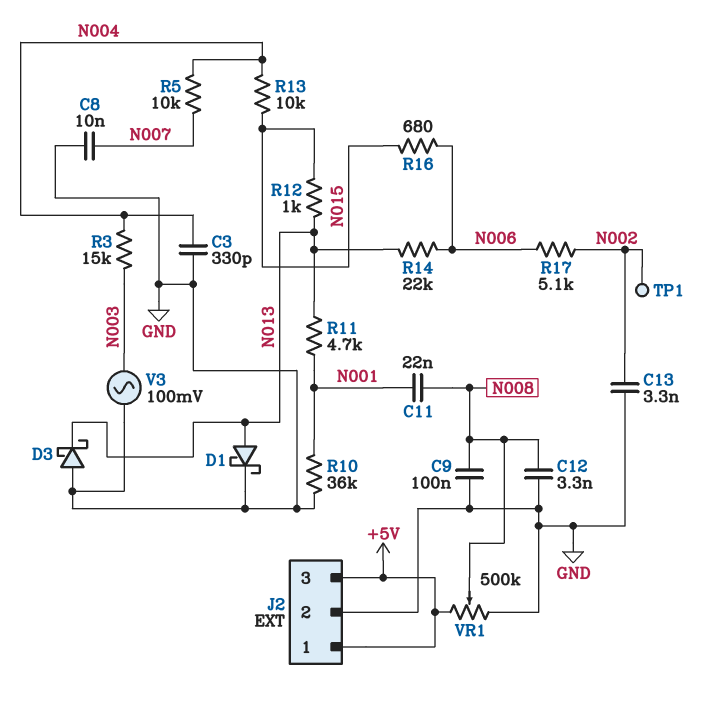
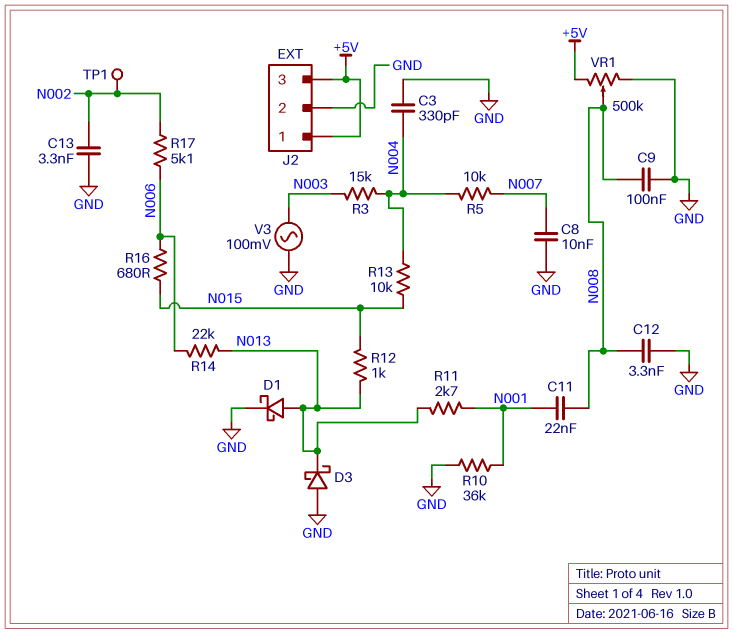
R11: 4.7k (N001, N013) -> 2.7k (N001, N013)

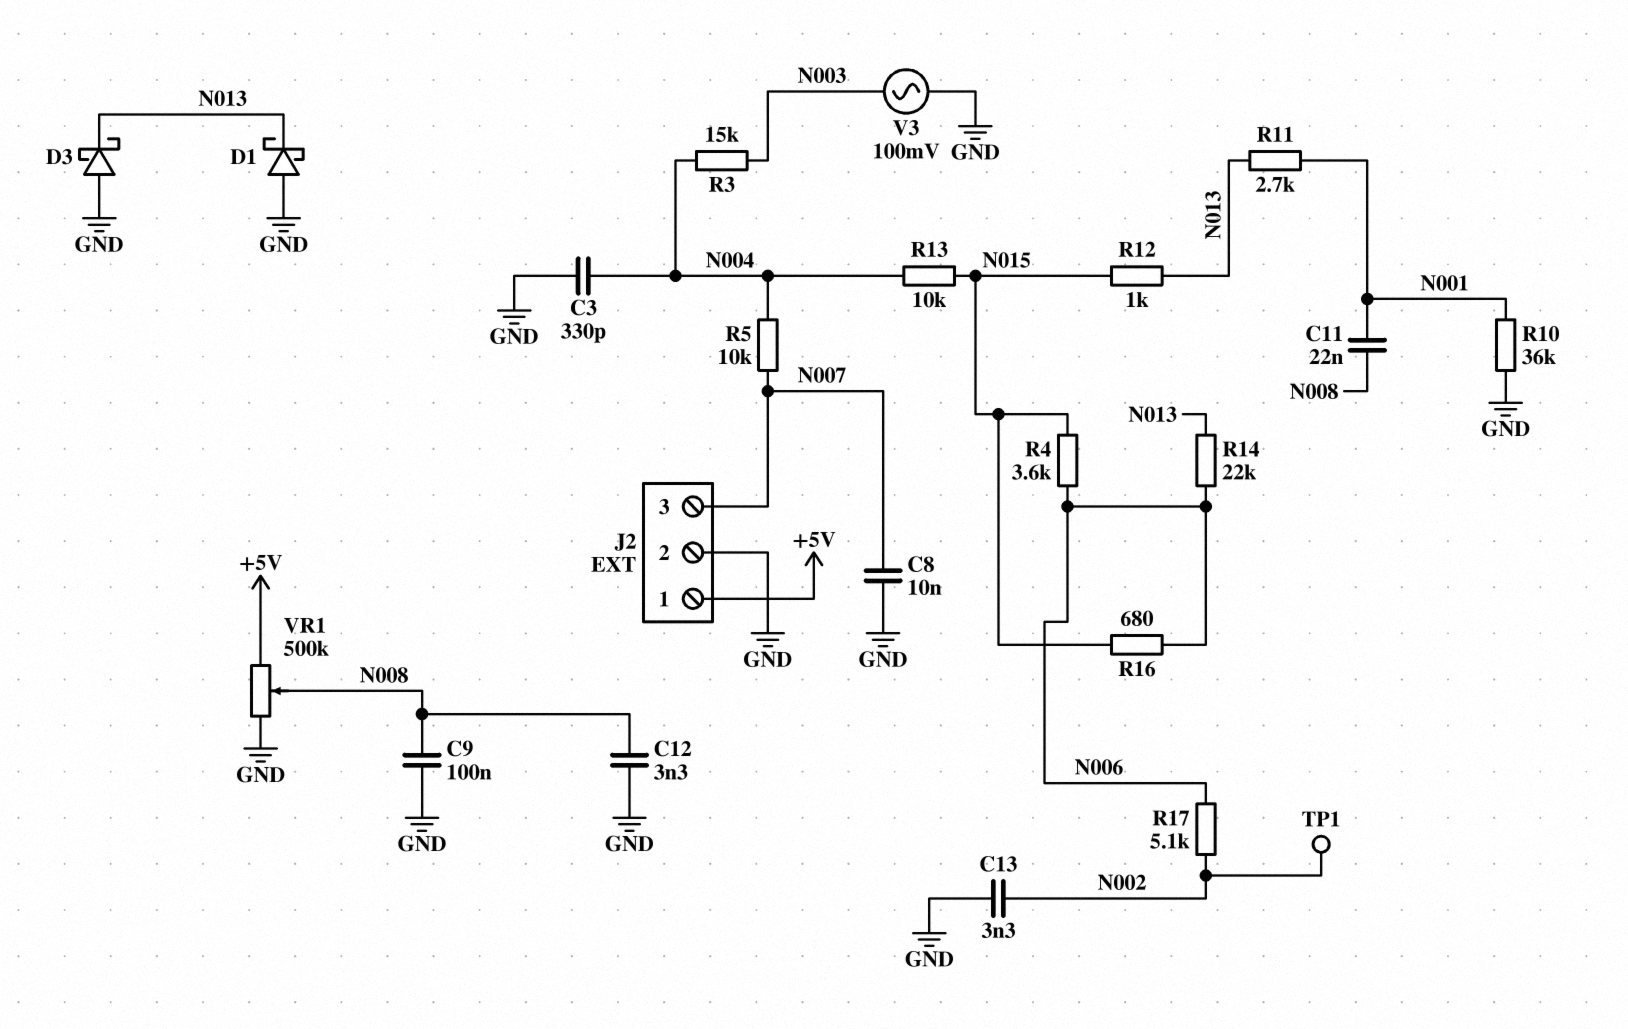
D1: schottky (A N013, K GND) -> schottky (A GND, K N013)
J2 pin 3: +5V -> N007
R4: none -> 3.6k (N006, N015)

